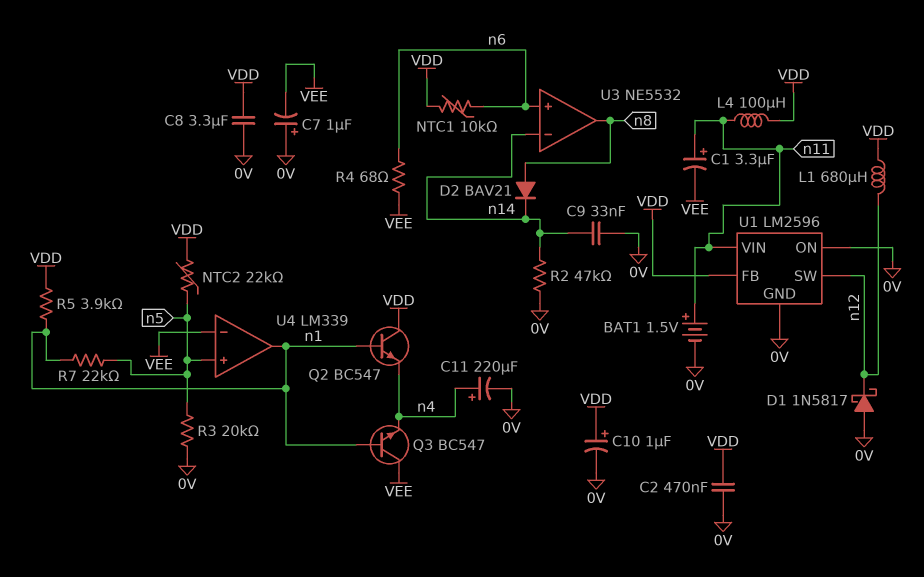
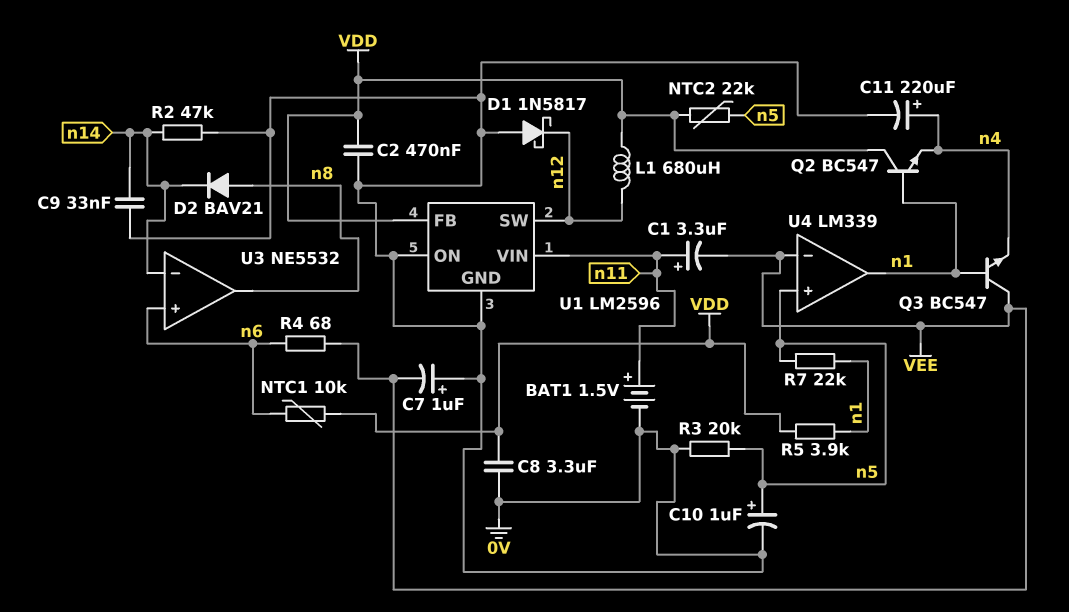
C10: 1uF (plus VDD, minus 0V) -> 1uF (plus n5, minus 0V)
L4: 100uH (VDD, n11) -> none

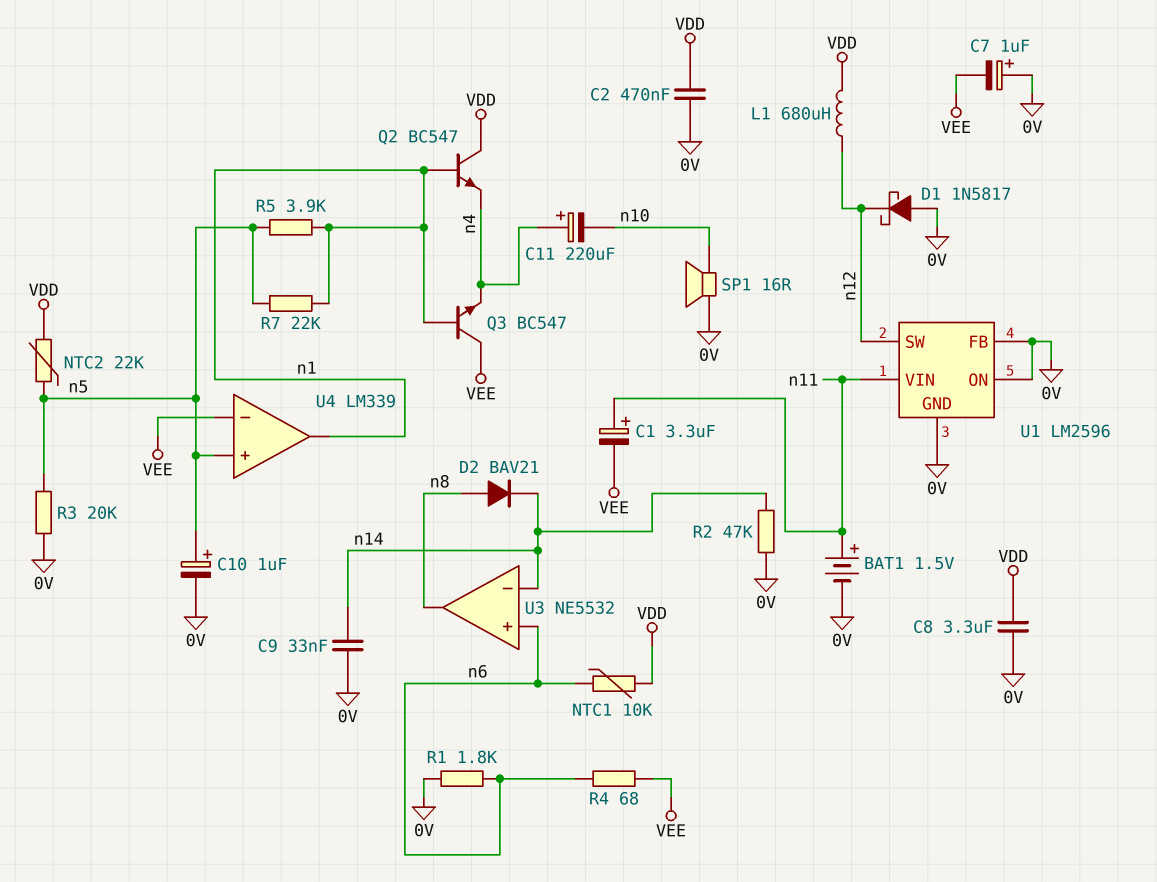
C11: 220uF (plus n4, minus 0V) -> 220uF (plus n4, minus n10)
R1: none -> 1.8k (0V, n6)
R5: 3.9k (VDD, n1) -> 3.9k (n1, n5)
SP1: none -> speaker 16R (0V, n10)
U1 pin FB: VDD -> 0V

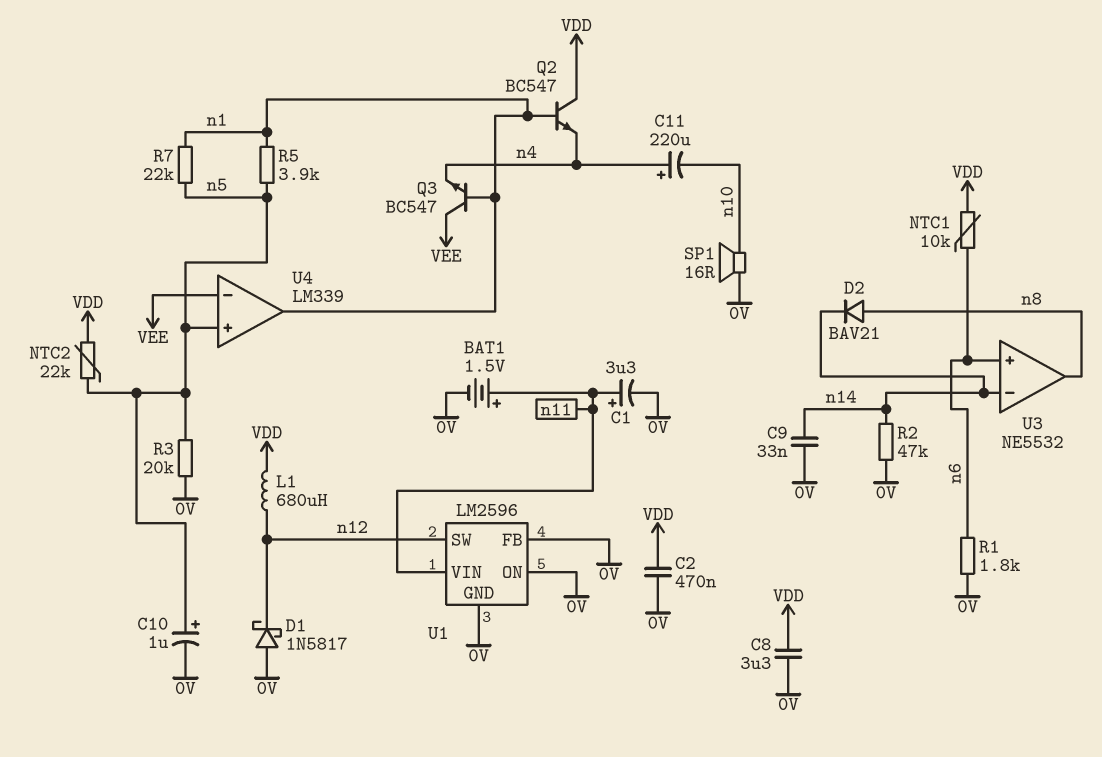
C1: 3.3uF (plus n11, minus VEE) -> 3.3uF (plus n11, minus 0V)
C7: 1uF (plus 0V, minus VEE) -> none
R4: 68 (VEE, n6) -> none

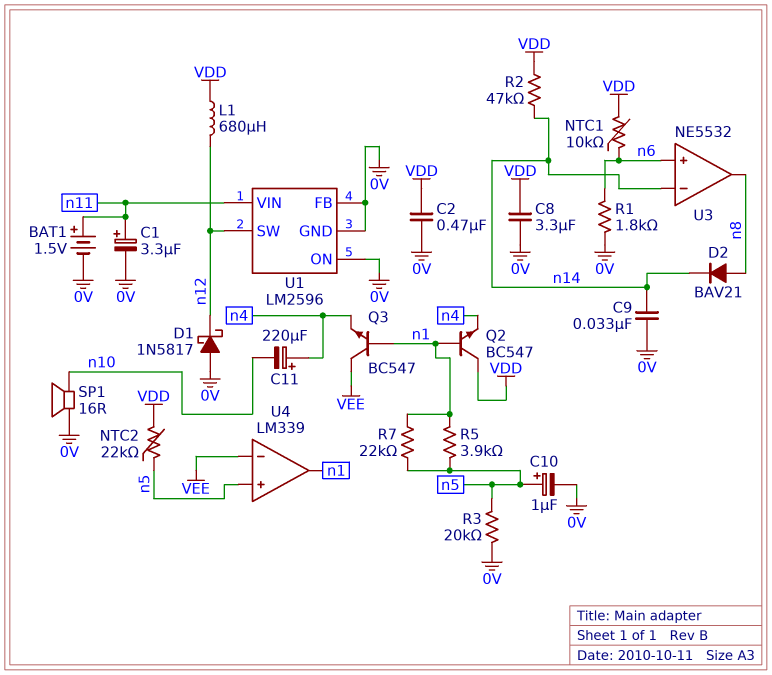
R2: 47k (0V, n14) -> 47k (VDD, n14)

